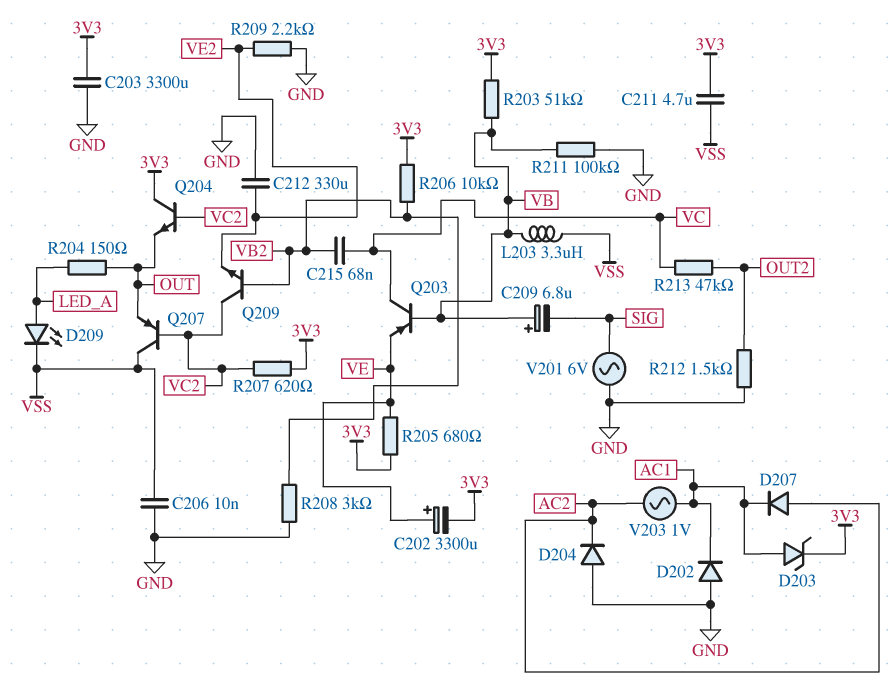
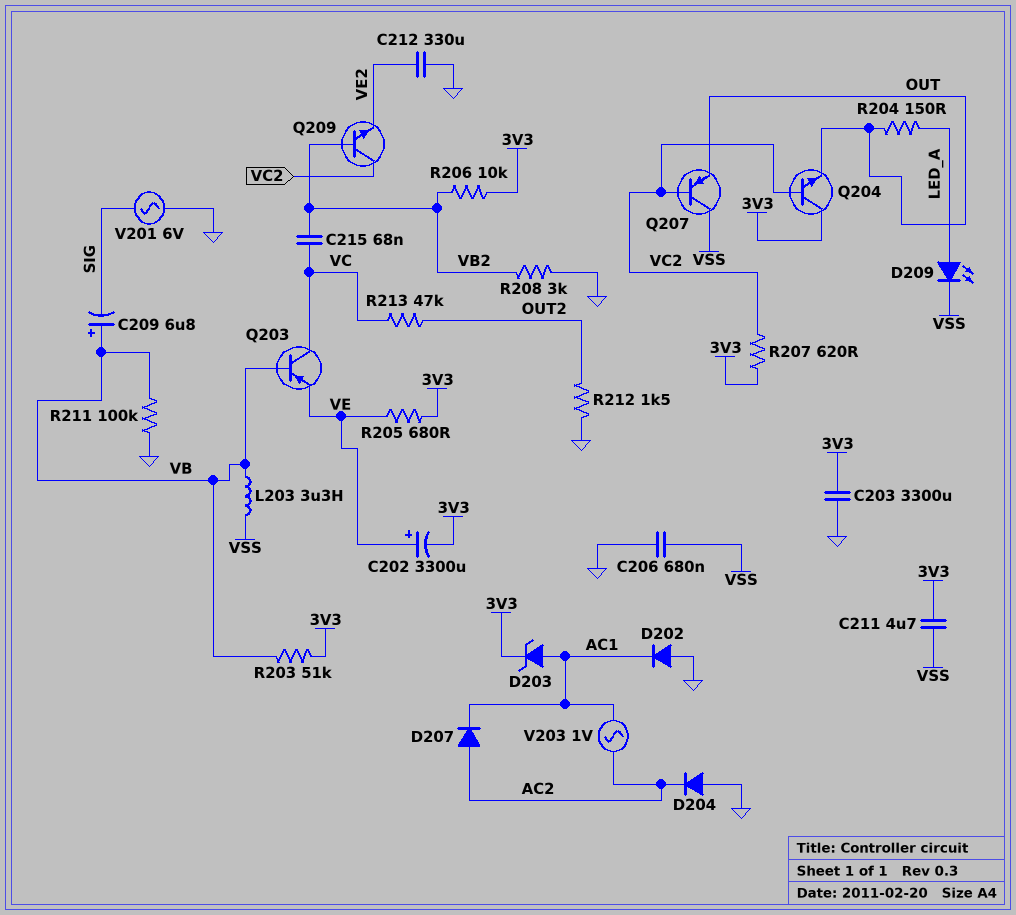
C206: 10nF (GND, VSS) -> 680nF (GND, VSS)
R209: 2.2k (GND, VE2) -> none

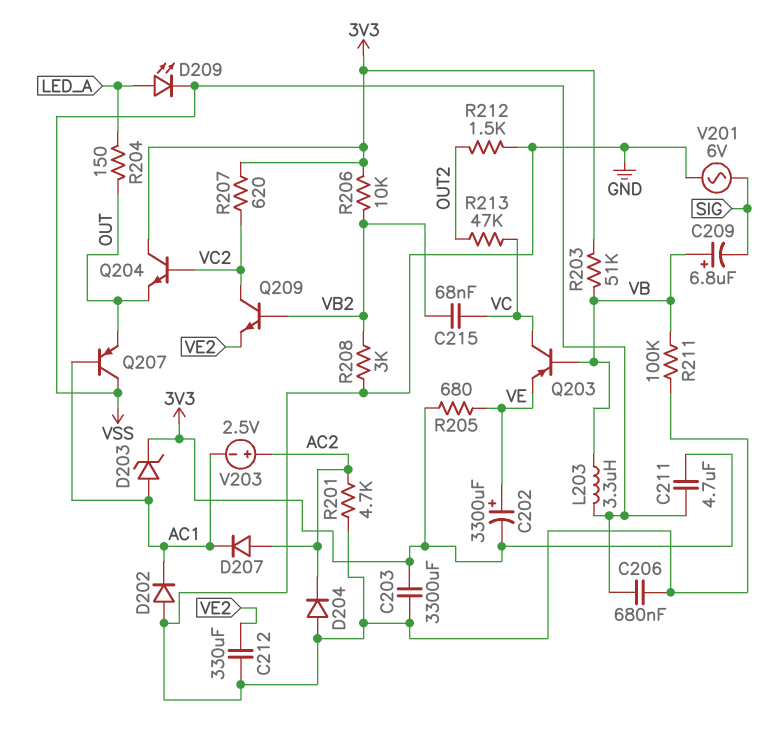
Q207: PNP (B VC2, C VSS, E OUT) -> PNP (B AC1, C VSS, E OUT)
R201: none -> 4.7k (AC2, GND)
V203: AC 1V (AC1, AC2) -> 2.5V (plus AC2, minus AC1)

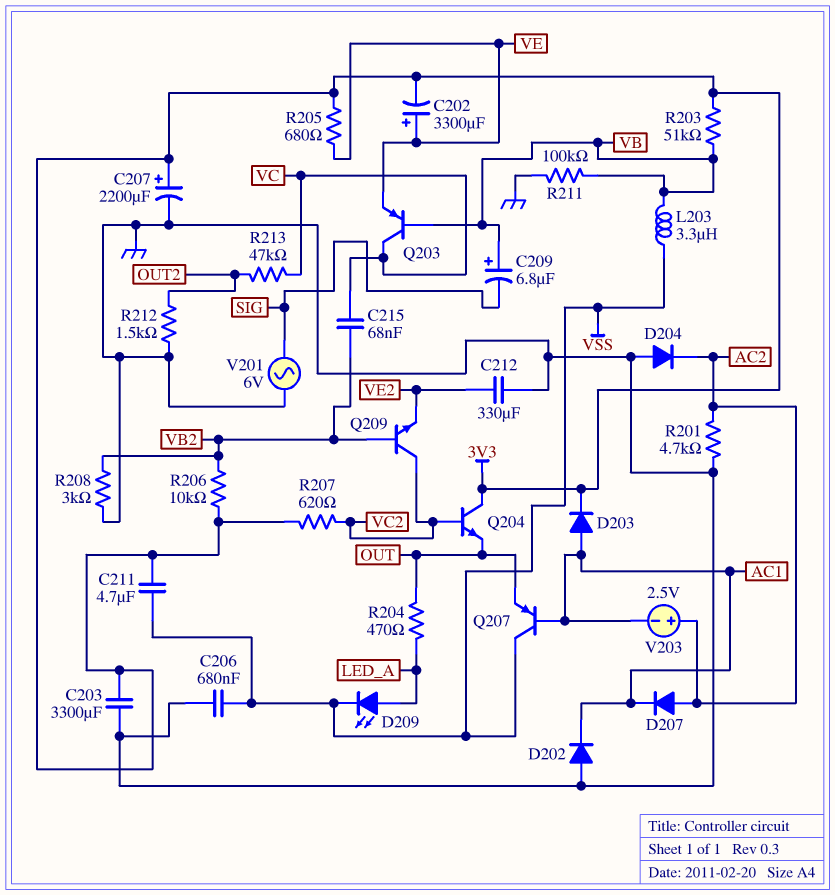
C207: none -> 2200uF (plus 3V3, minus GND)
D203: zener (A AC1, K 3V3) -> diode (A AC1, K 3V3)
R204: 150 (LED_A, OUT) -> 470 (LED_A, OUT)

